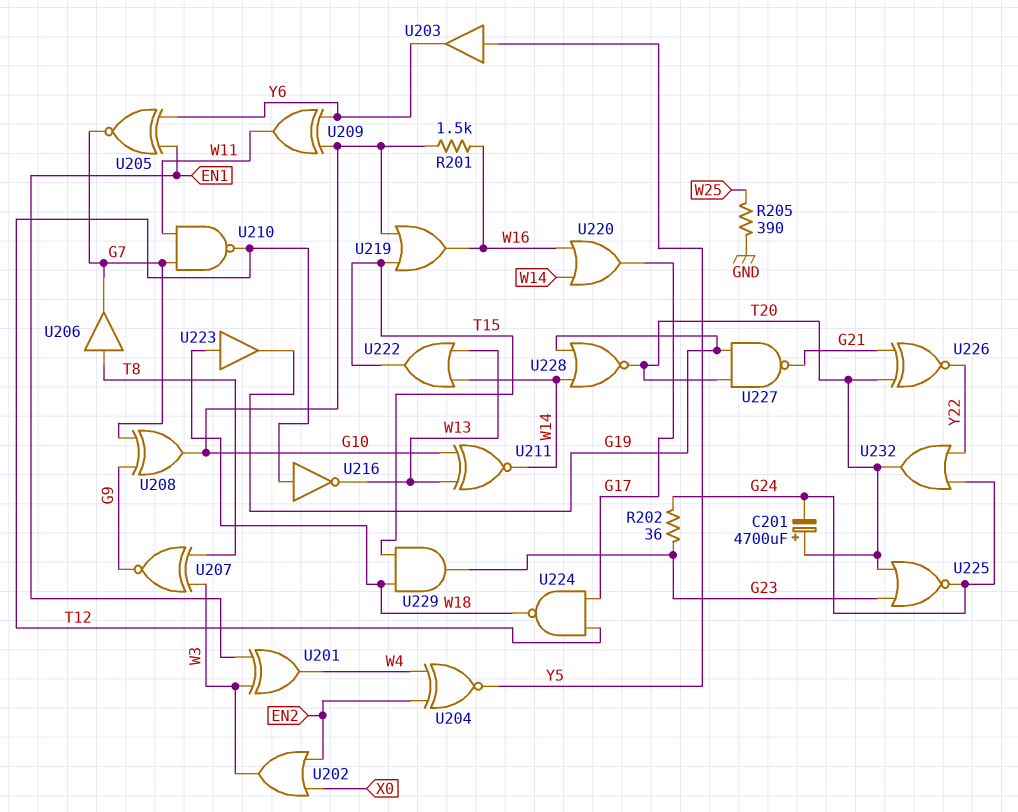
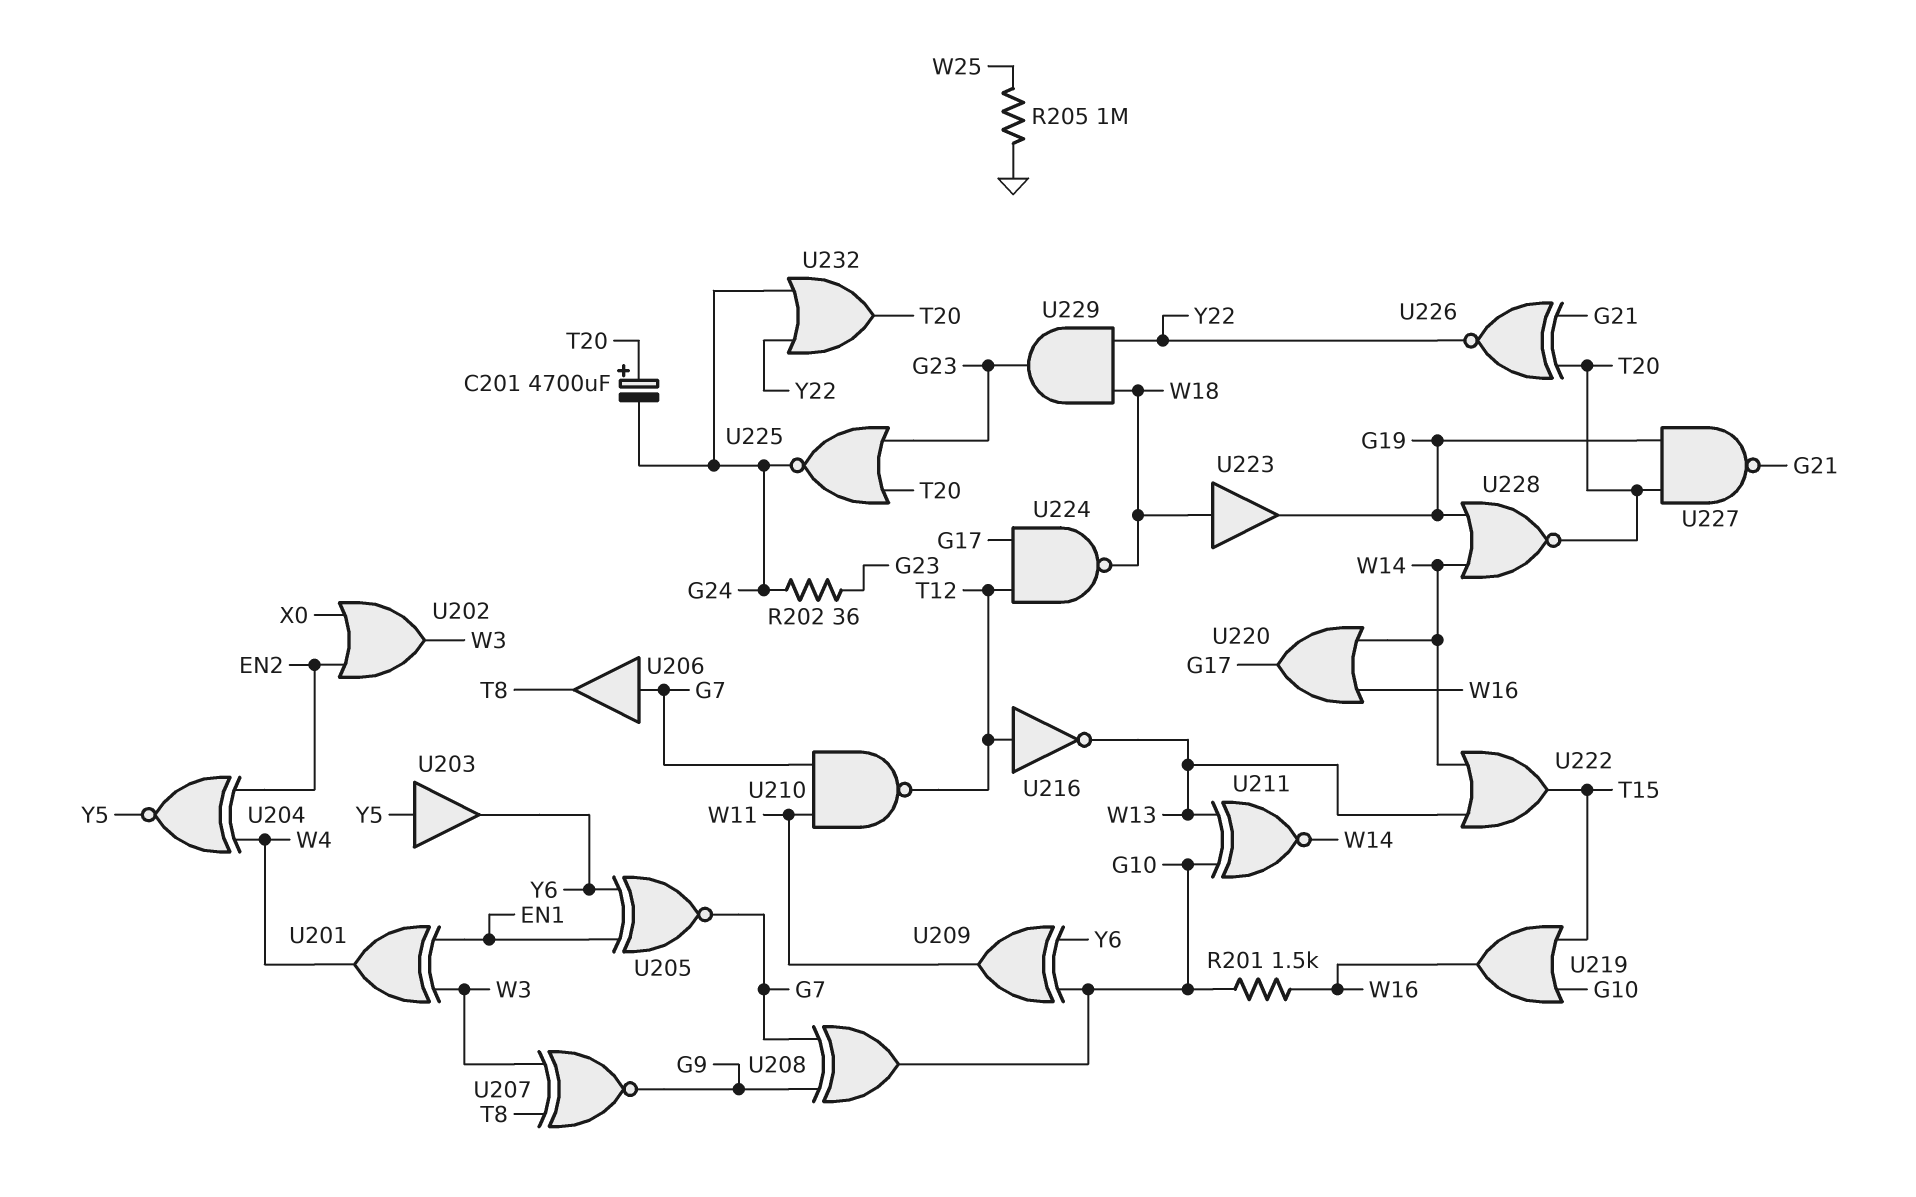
R205: 390 (GND, W25) -> 1M (GND, W25)
U206: buffer (in T8, out G7) -> buffer (in G7, out T8)
U229: AND (in T15, in W18, out G23) -> AND (in W18, in Y22, out G23)

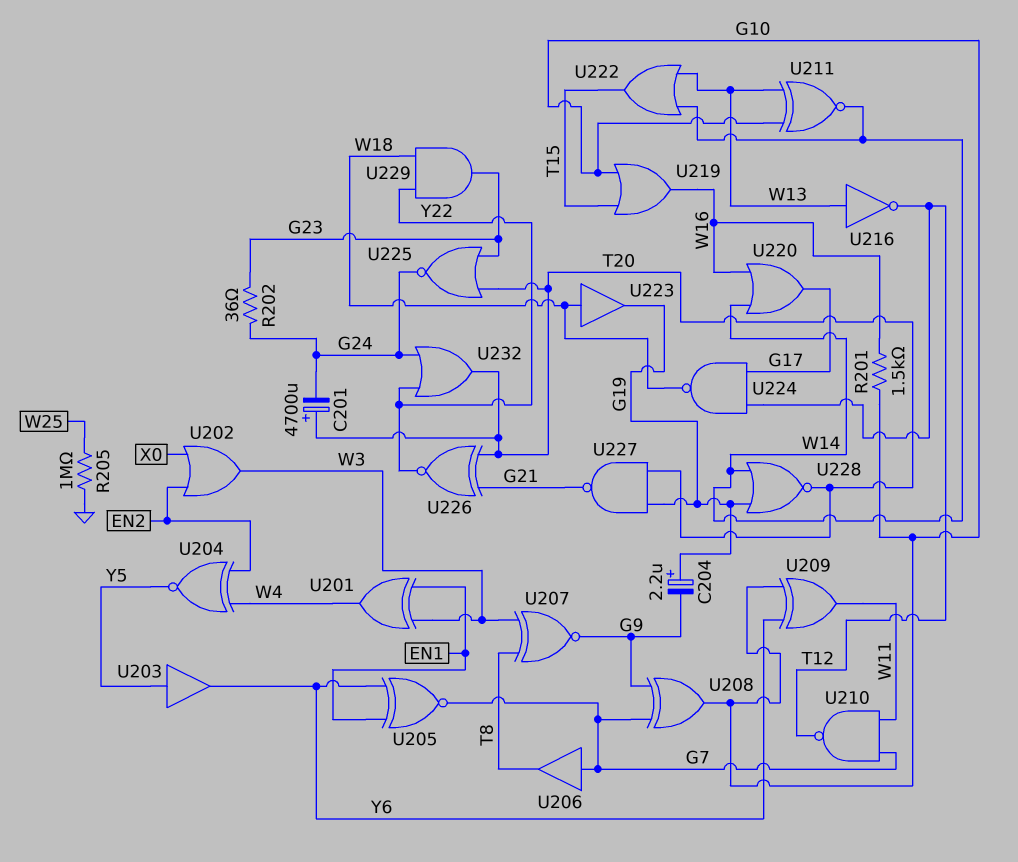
C204: none -> 2.2uF (plus G19, minus G9)
U216: NOT (in T12, out W13) -> NOT (in W13, out T12)

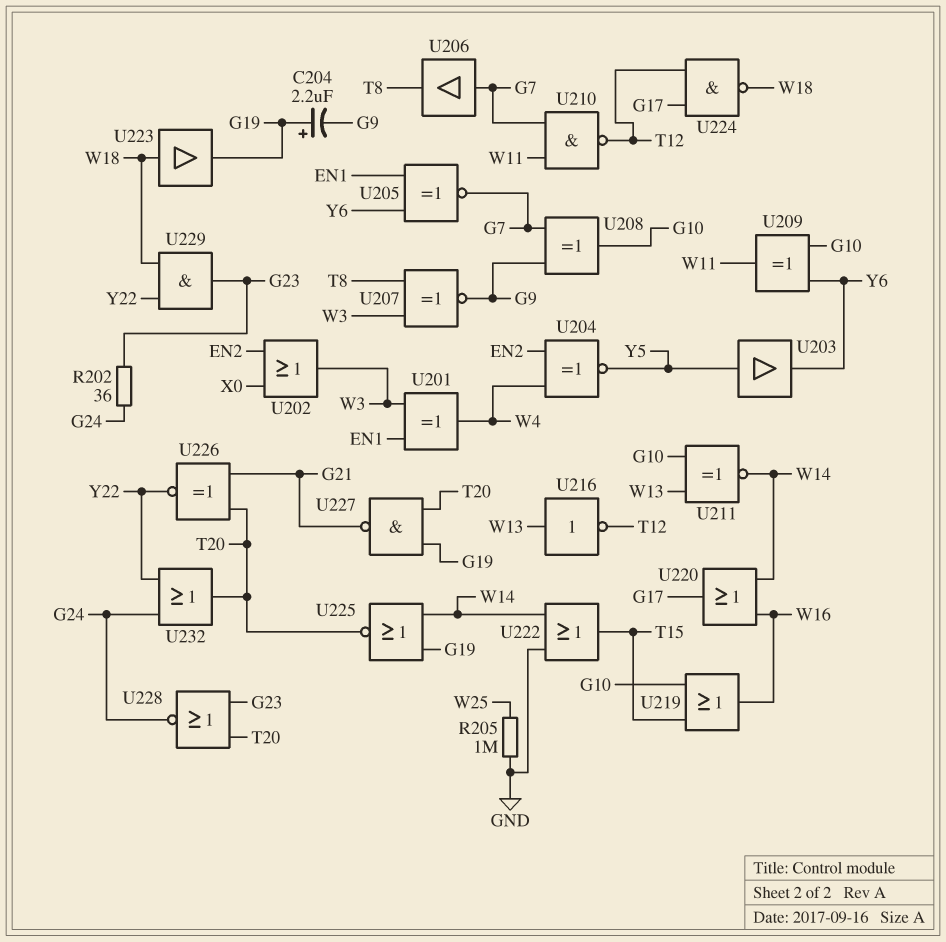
C201: 4700uF (plus T20, minus G24) -> none
R201: 1.5k (G10, W16) -> none
U222: OR (in W13, in W14, out T15) -> OR (in GND, in W14, out T15)
U225: NOR (in G23, in T20, out G24) -> NOR (in G19, in W14, out T20)
U228: NOR (in G19, in W14, out T20) -> NOR (in G23, in T20, out G24)

